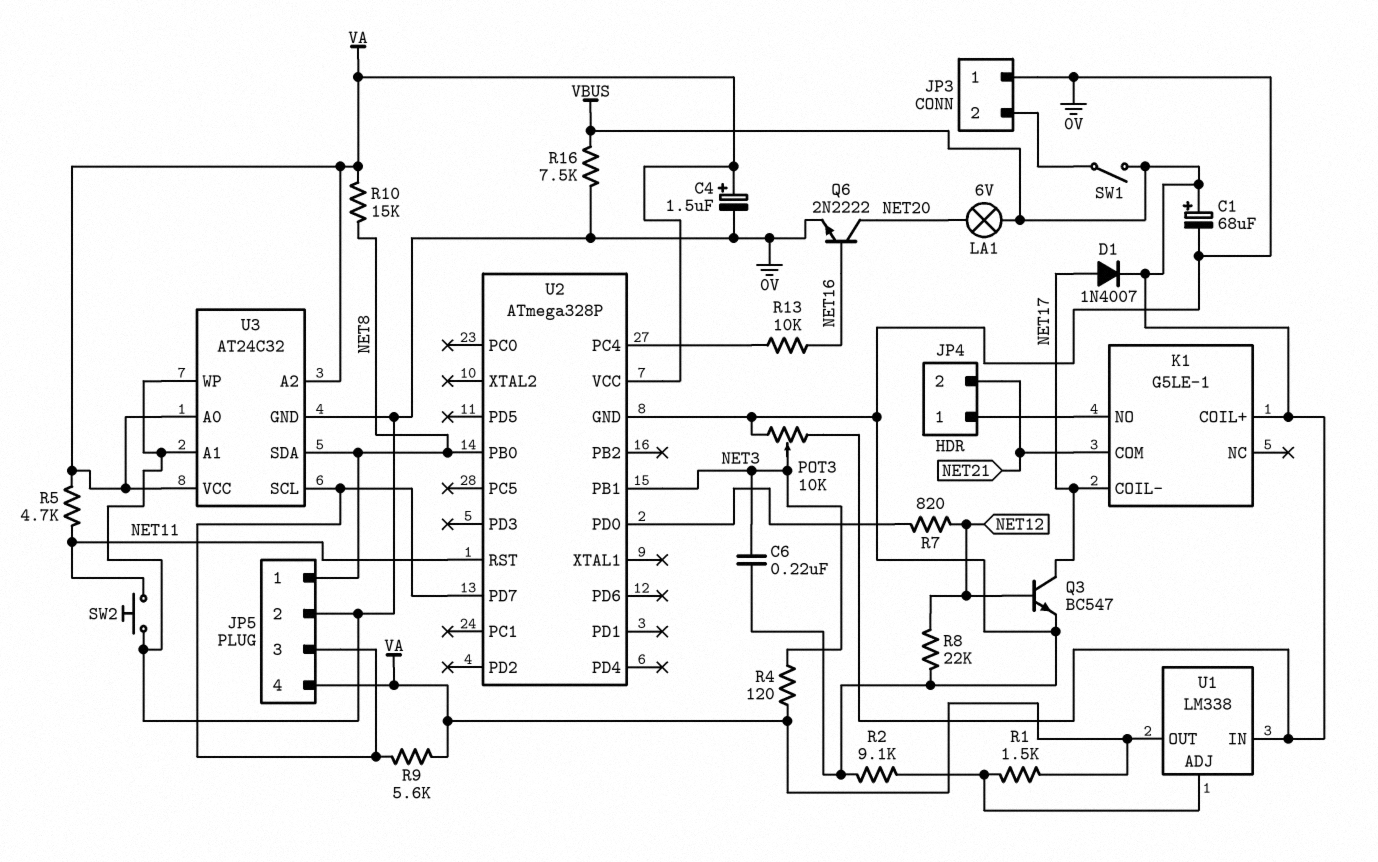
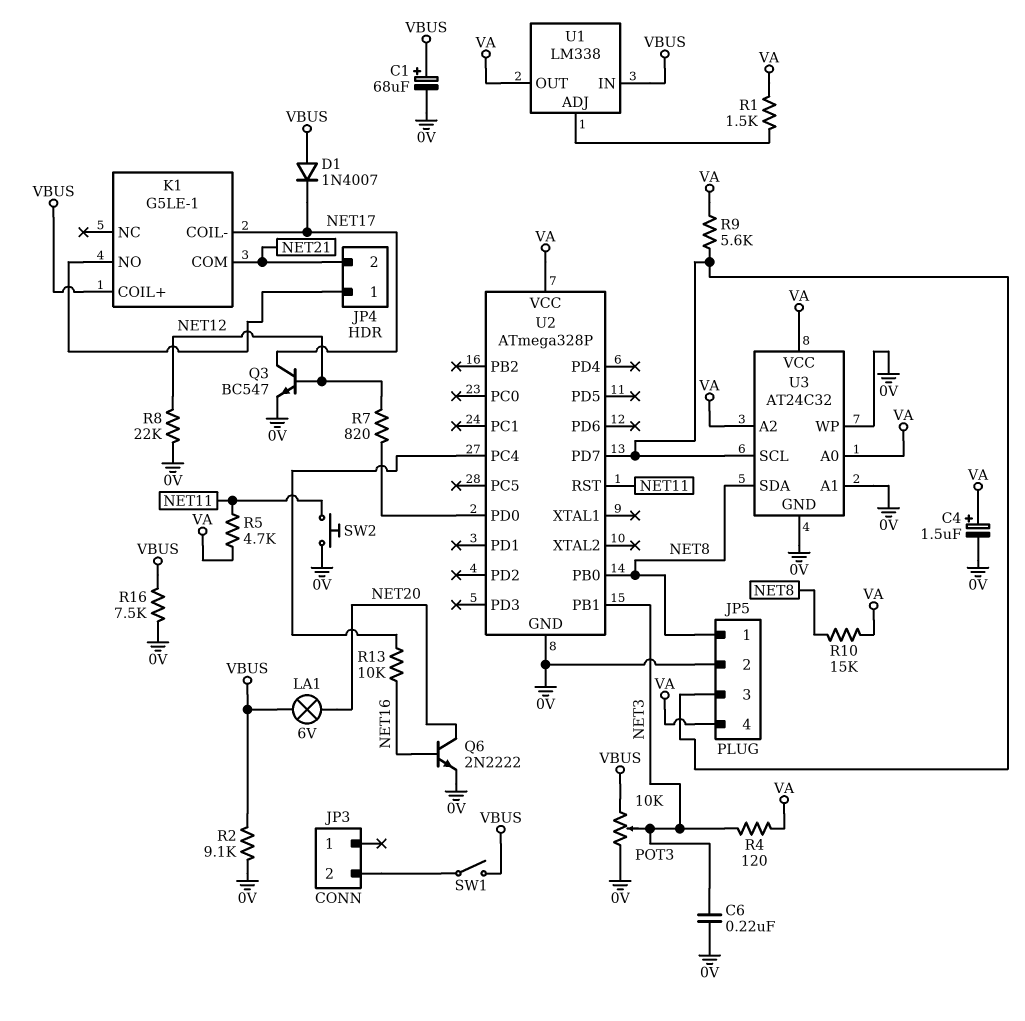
D1: diode 1N4007 (A NET17, K VBUS) -> diode 1N4007 (A VBUS, K NET17)
JP3 pin 1: 0V -> none
R2: 9.1k (0V, U1/ADJ) -> 9.1k (0V, VBUS)

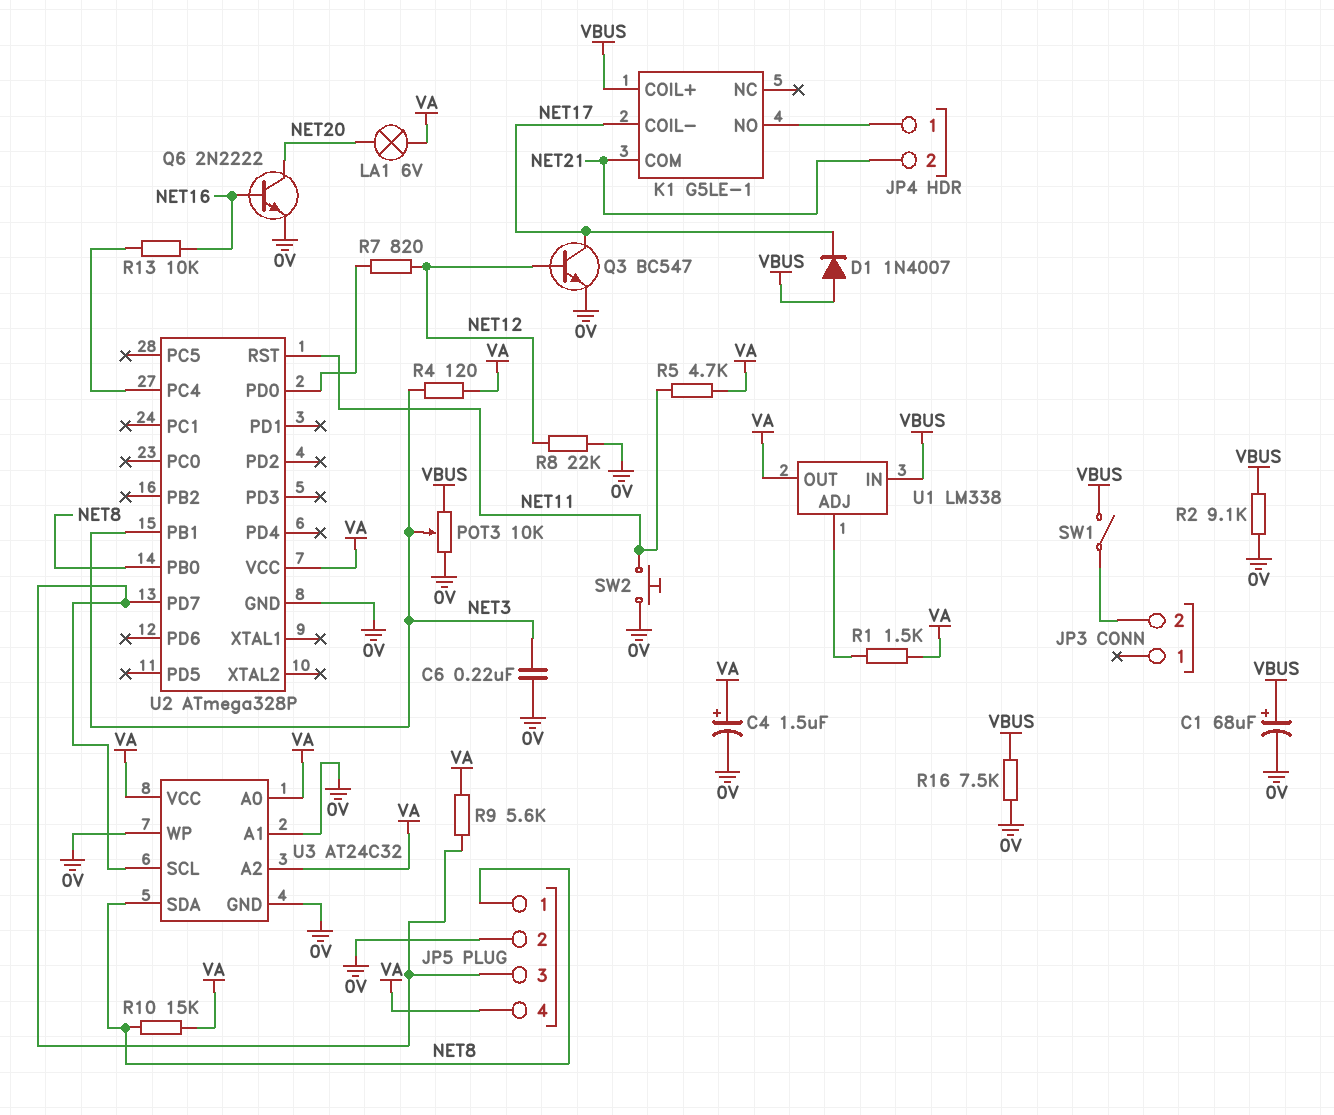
LA1: lamp 6V (NET20, VBUS) -> lamp 6V (NET20, VA)

